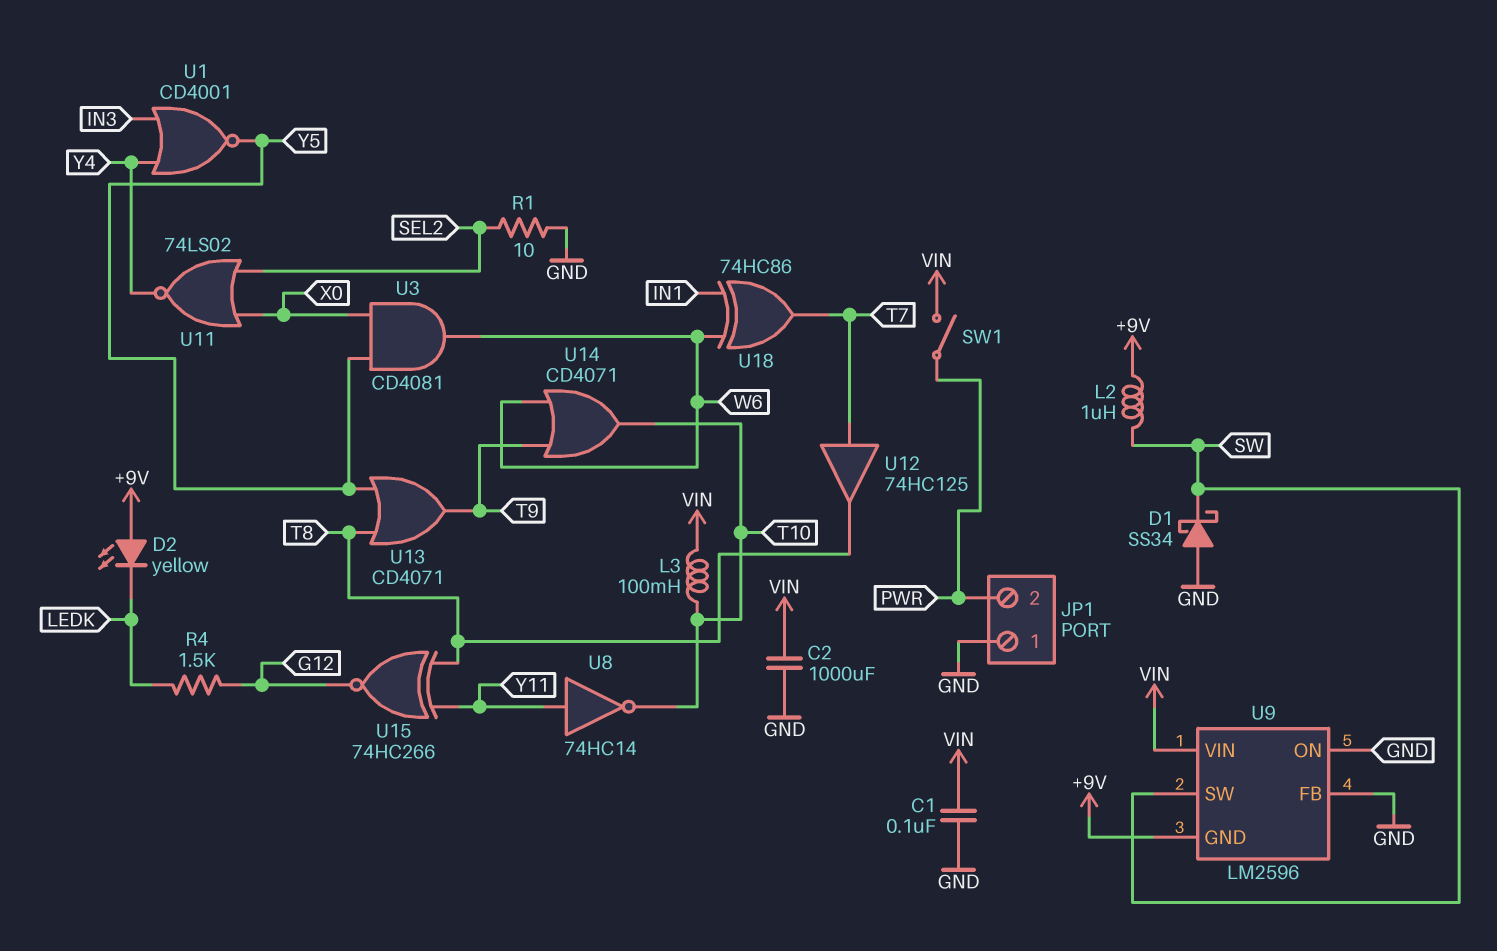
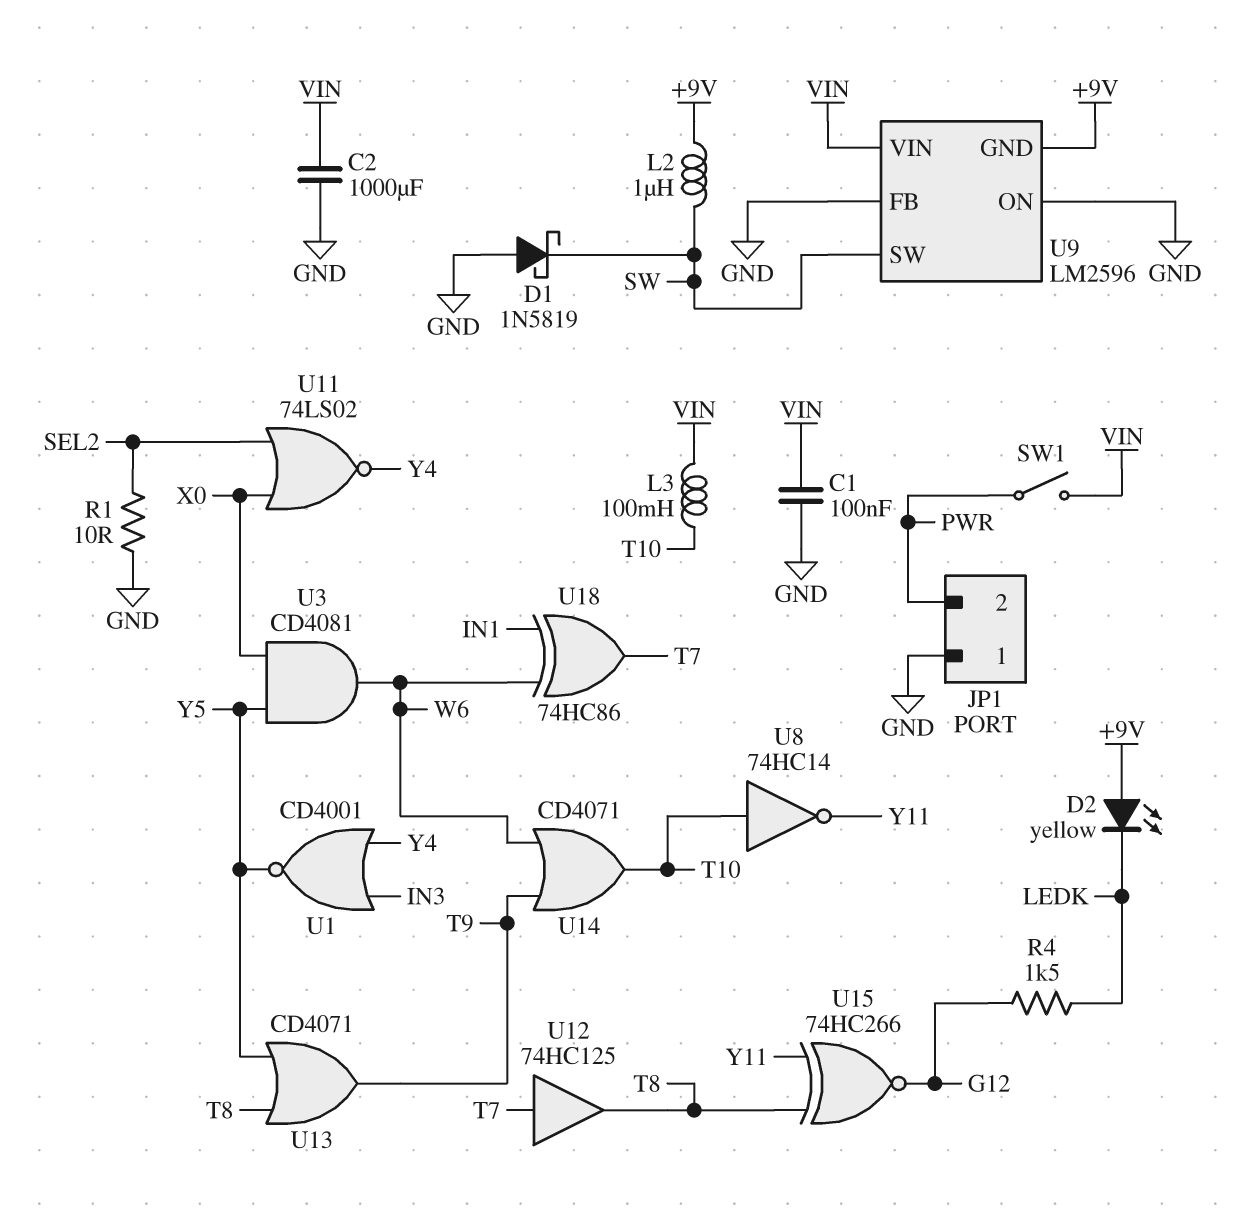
D1: schottky SS34 (A GND, K SW) -> schottky 1N5819 (A GND, K SW)
U8: NOT 74HC14 (in Y11, out T10) -> NOT 74HC14 (in T10, out Y11)

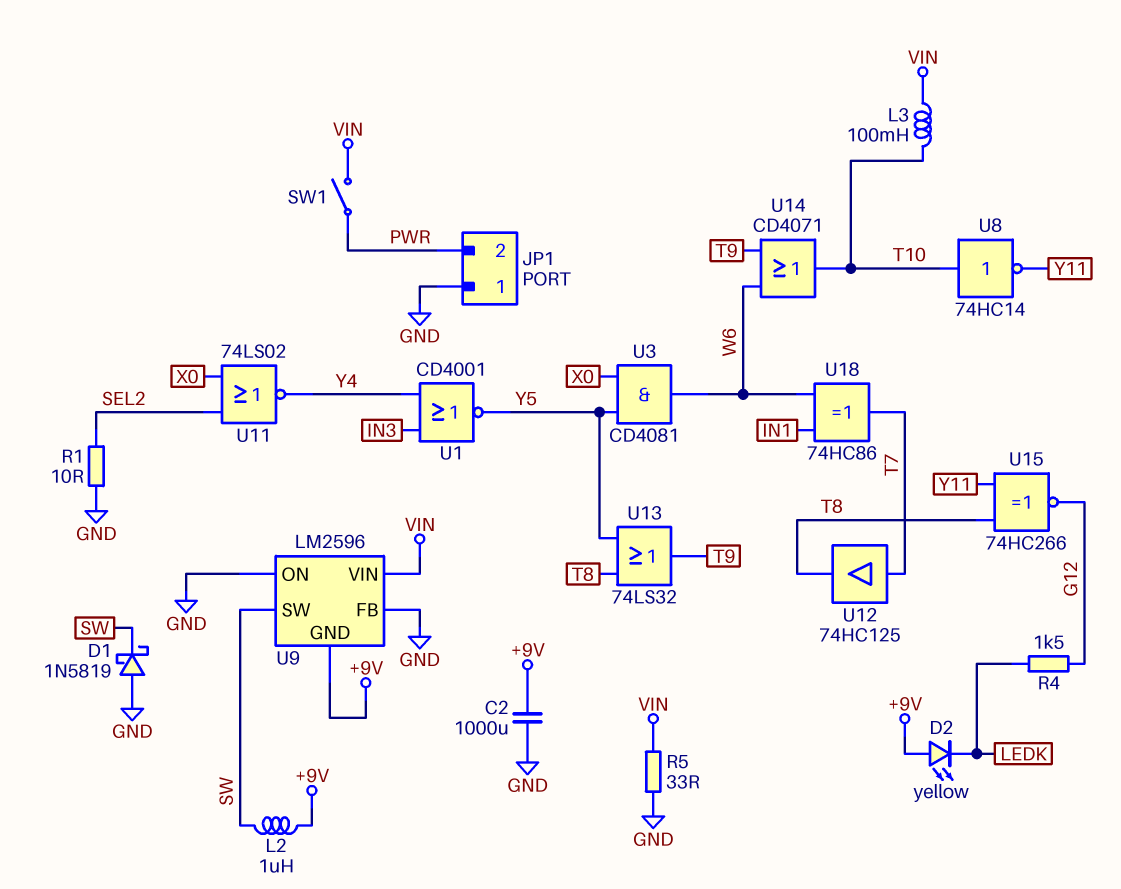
C1: 100nF (GND, VIN) -> none
C2: 1000uF (GND, VIN) -> 1000uF (+9V, GND)
R5: none -> 33 (GND, VIN)
U13: OR CD4071 (in T8, in Y5, out T9) -> OR 74LS32 (in T8, in Y5, out T9)

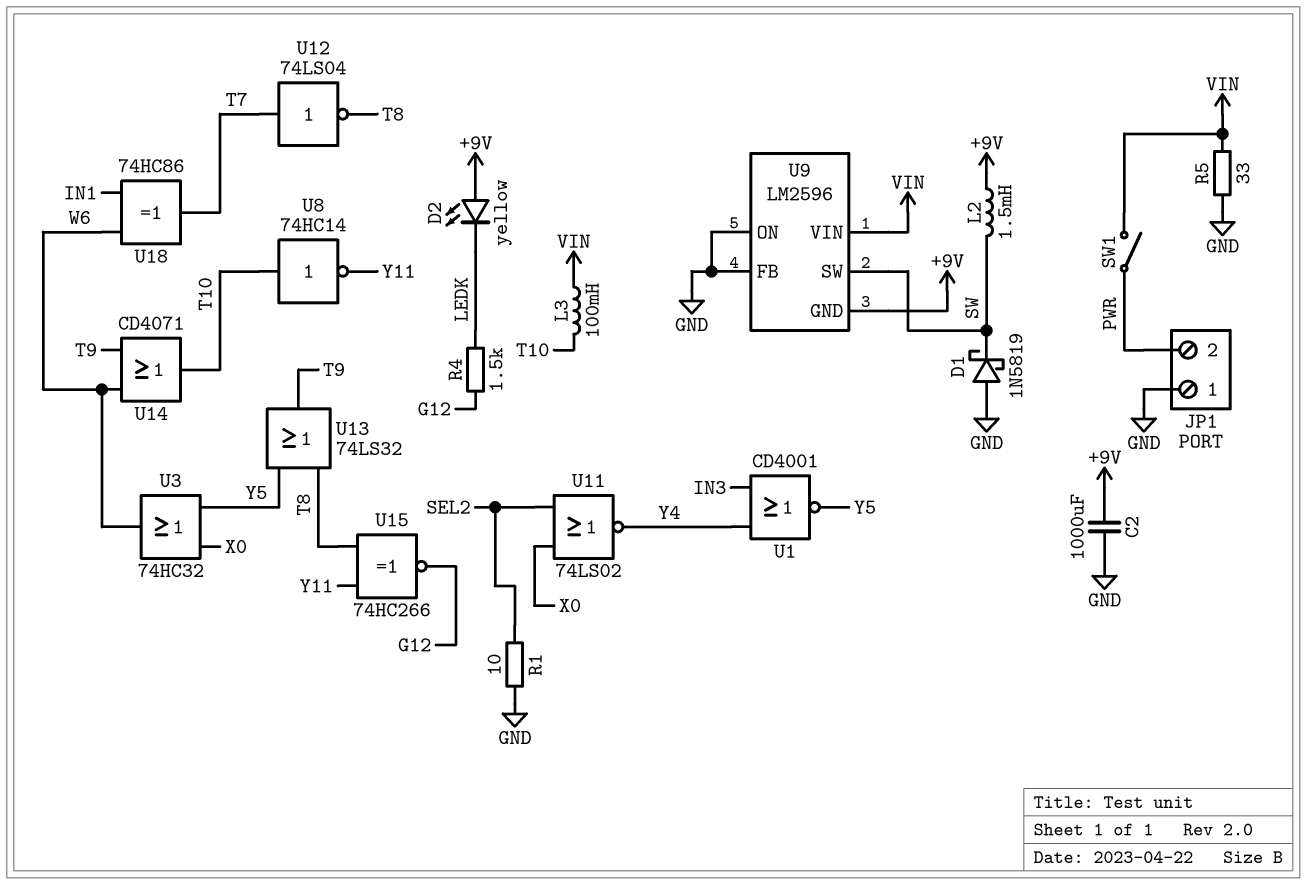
L2: 1uH (+9V, SW) -> 1.5mH (+9V, SW)
U3: AND CD4081 (in X0, in Y5, out W6) -> OR 74HC32 (in X0, in Y5, out W6)
U12: buffer 74HC125 (in T7, out T8) -> NOT 74LS04 (in T7, out T8)

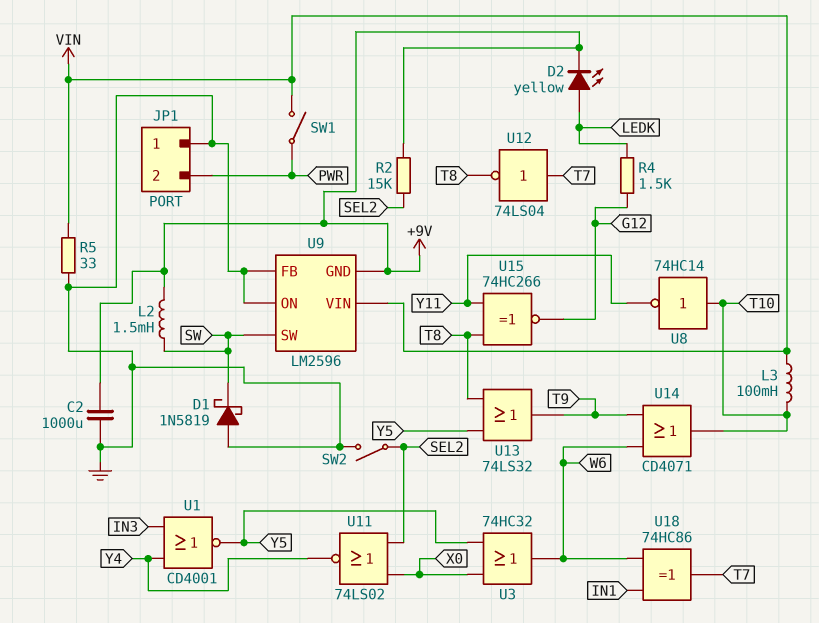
D2: LED yellow (A +9V, K LEDK) -> LED yellow (A LEDK, K +9V)
R1: 10 (GND, SEL2) -> none
R2: none -> 15k (+9V, SEL2)
SW2: none -> switch (GND, SEL2)

